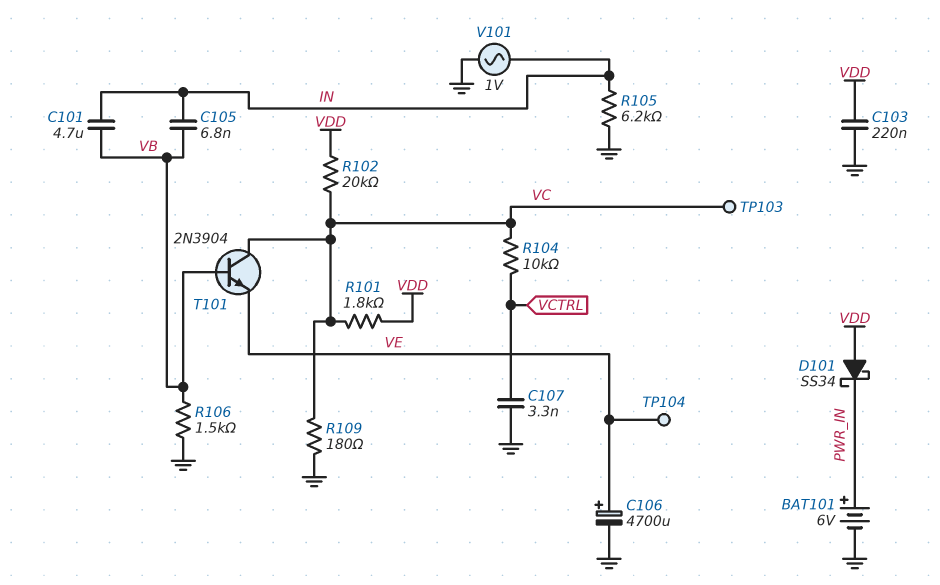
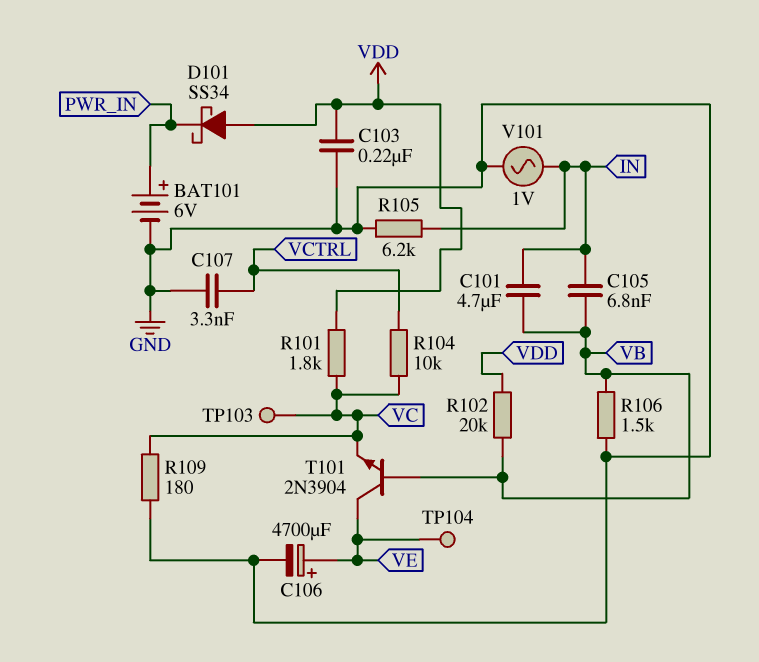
R102: 20k (VC, VDD) -> 20k (VB, VDD)
T101: NPN 2N3904 (B VB, C VC, E VE) -> NPN 2N3904 (B VB, C VE, E VC)

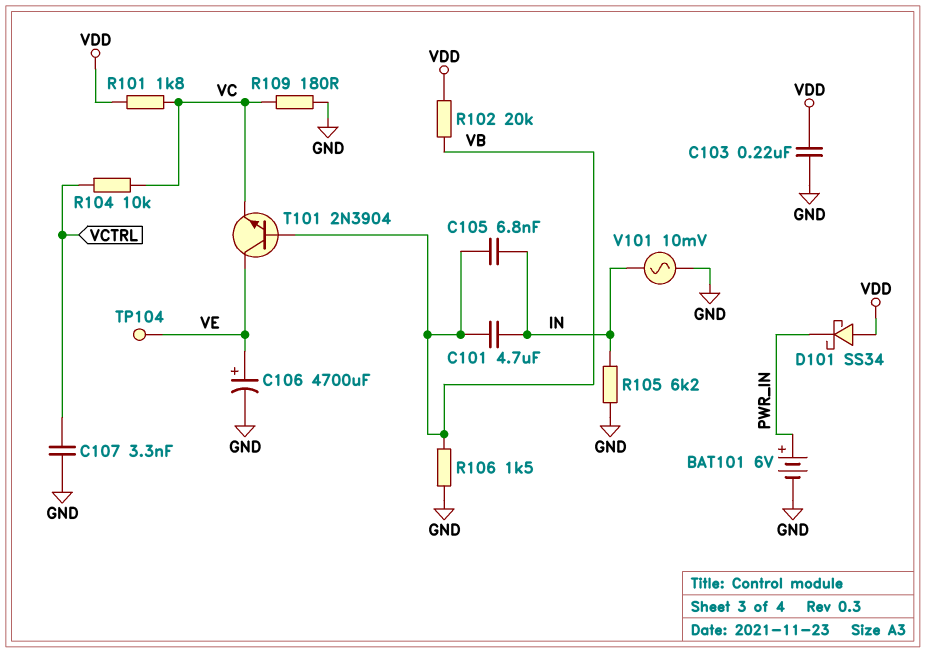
TP103: test point (VC) -> none
V101: AC 1V (GND, IN) -> AC 10mV (GND, IN)

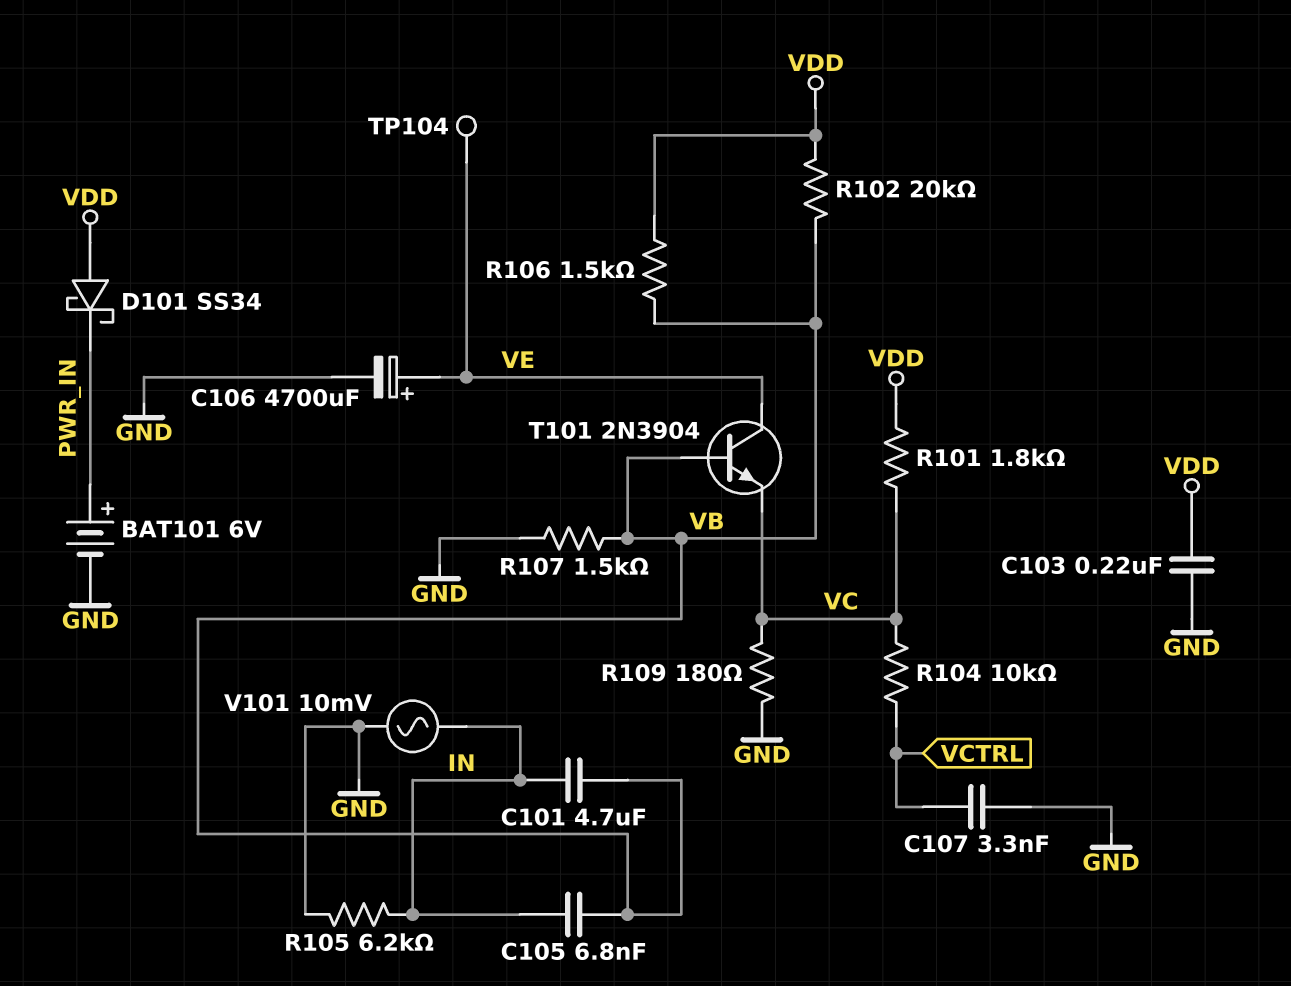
R106: 1.5k (GND, VB) -> 1.5k (VB, VDD)
R107: none -> 1.5k (GND, VB)

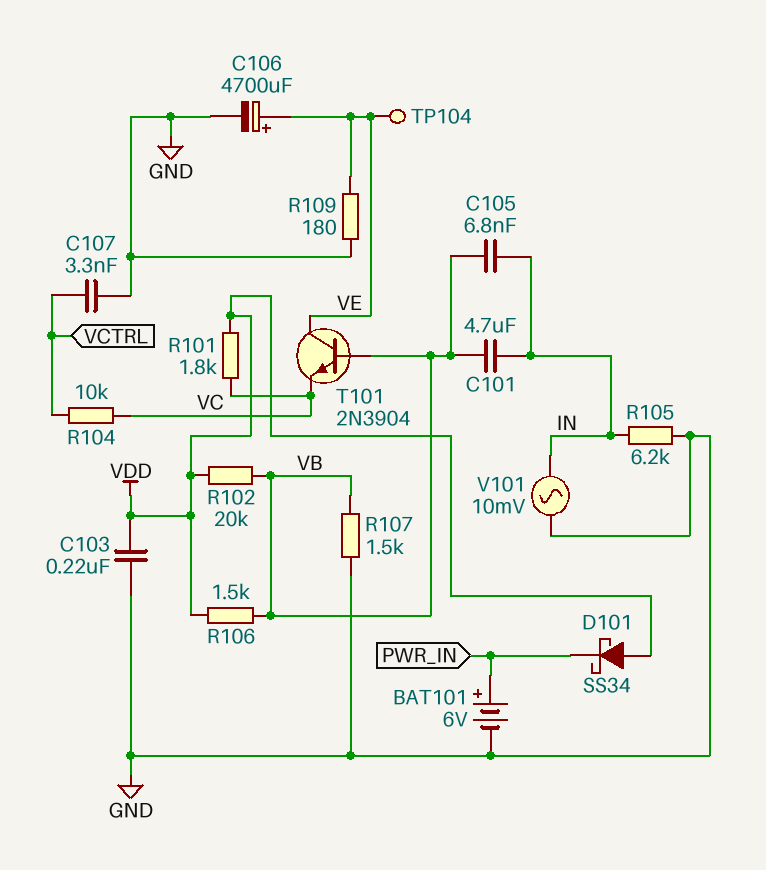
R109: 180 (GND, VC) -> 180 (GND, VE)

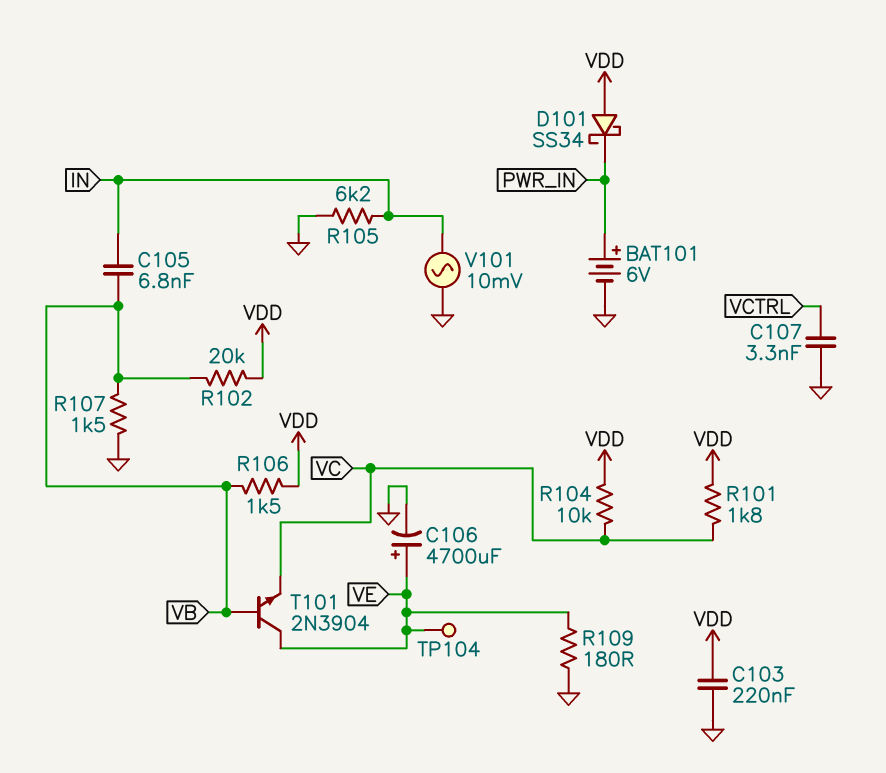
C101: 4.7uF (IN, VB) -> none
R104: 10k (VC, VCTRL) -> 10k (VC, VDD)

